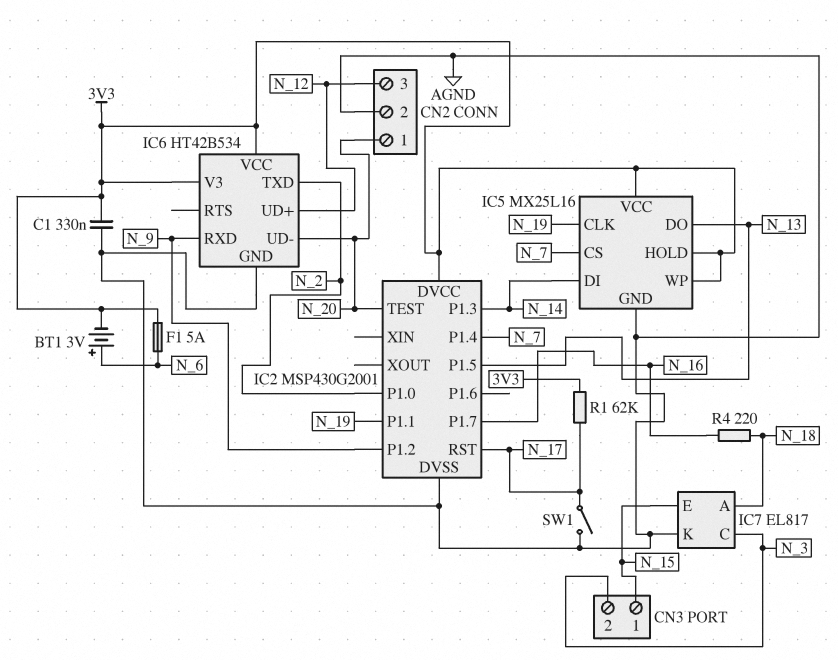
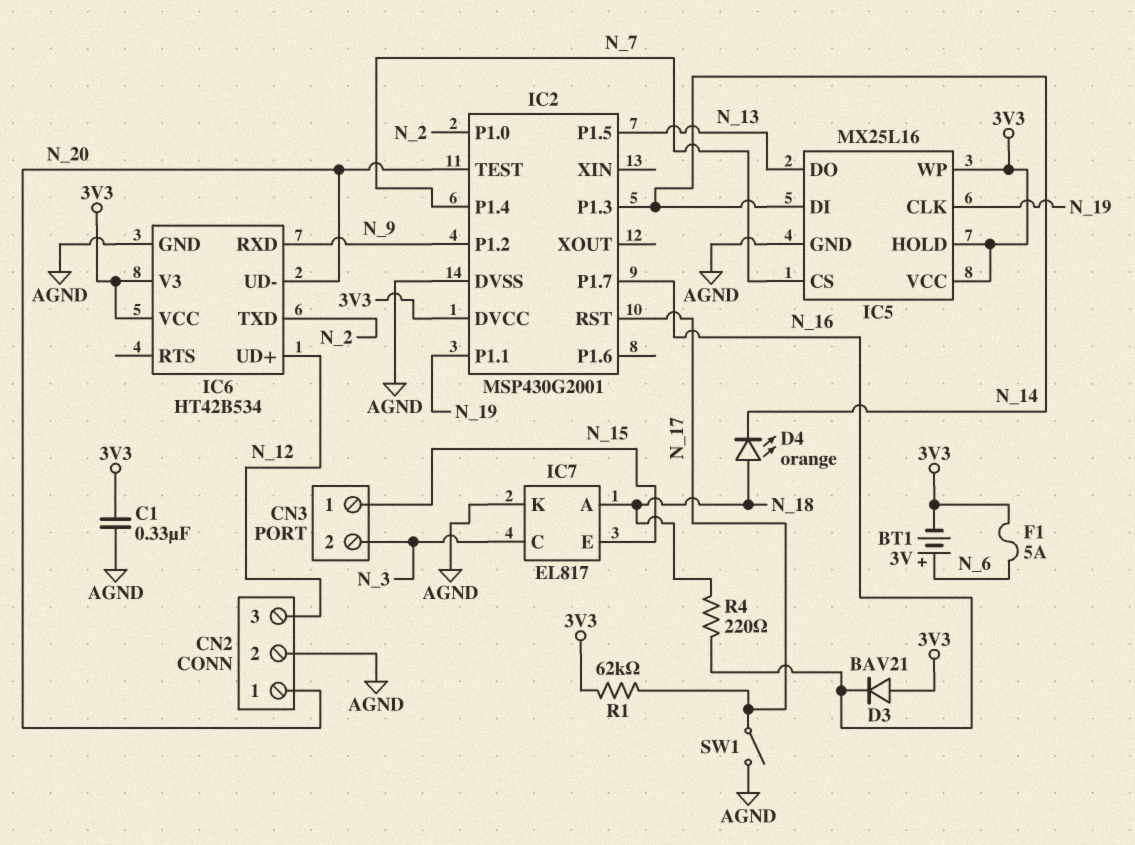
D3: none -> diode BAV21 (A 3V3, K N_16)
D4: none -> LED orange (A N_18, K N_14)

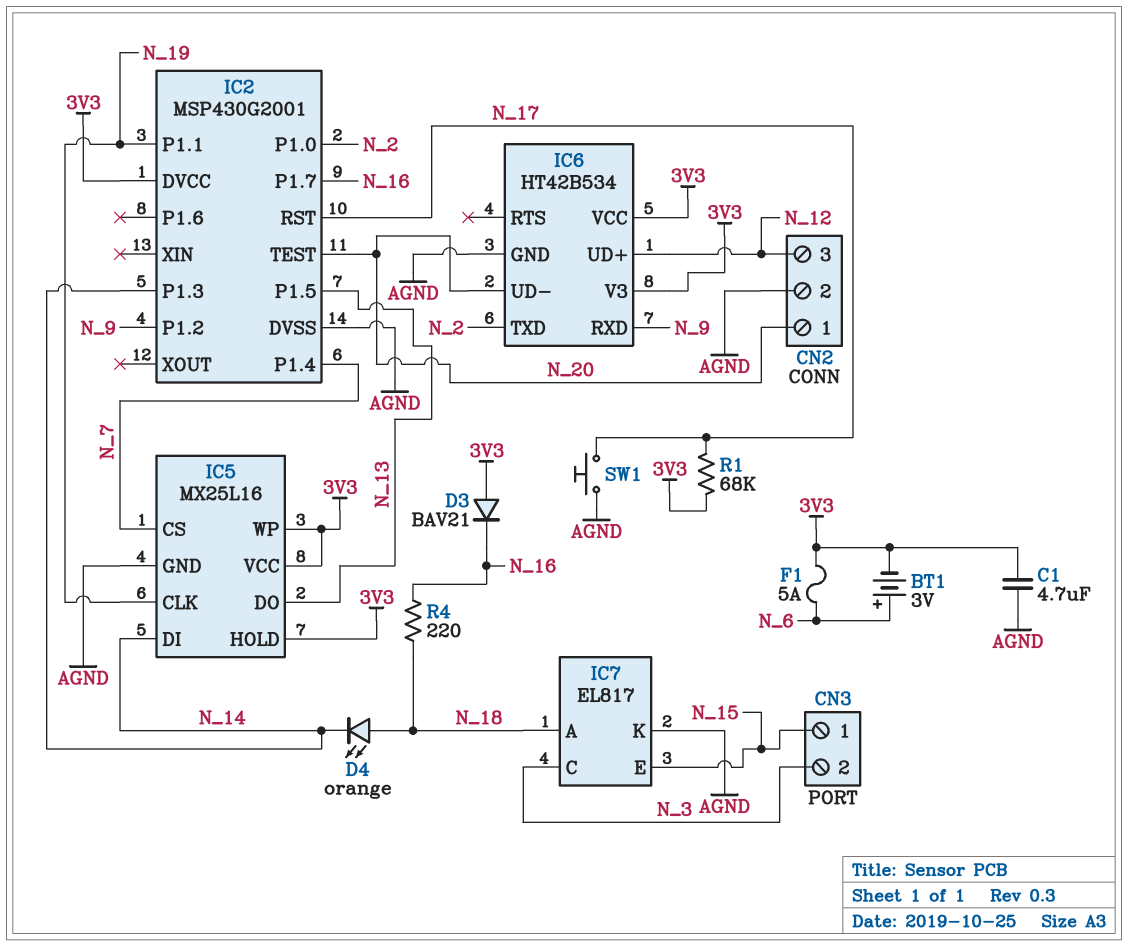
C1: 330nF (3V3, AGND) -> 4.7uF (3V3, AGND)
R1: 62k (3V3, N_17) -> 68k (3V3, N_17)
SW1: switch (AGND, N_17) -> button (AGND, N_17)

